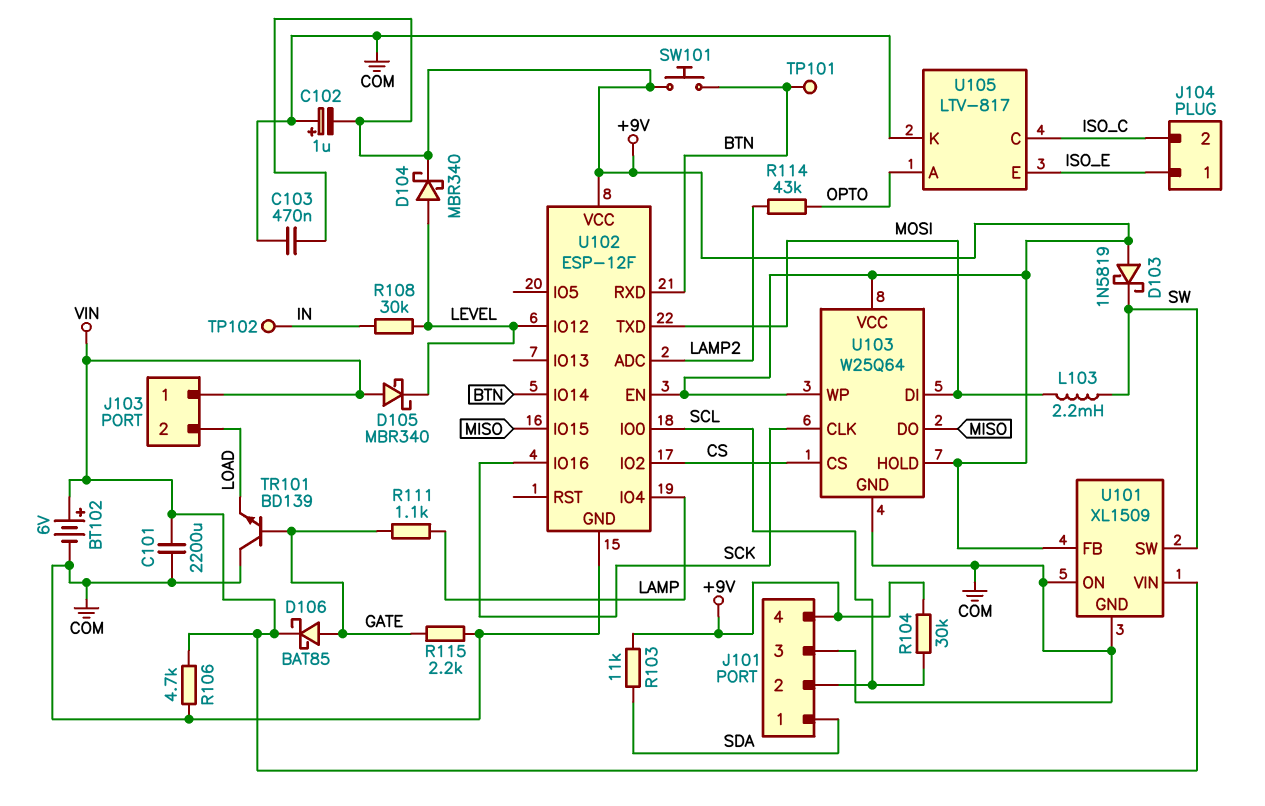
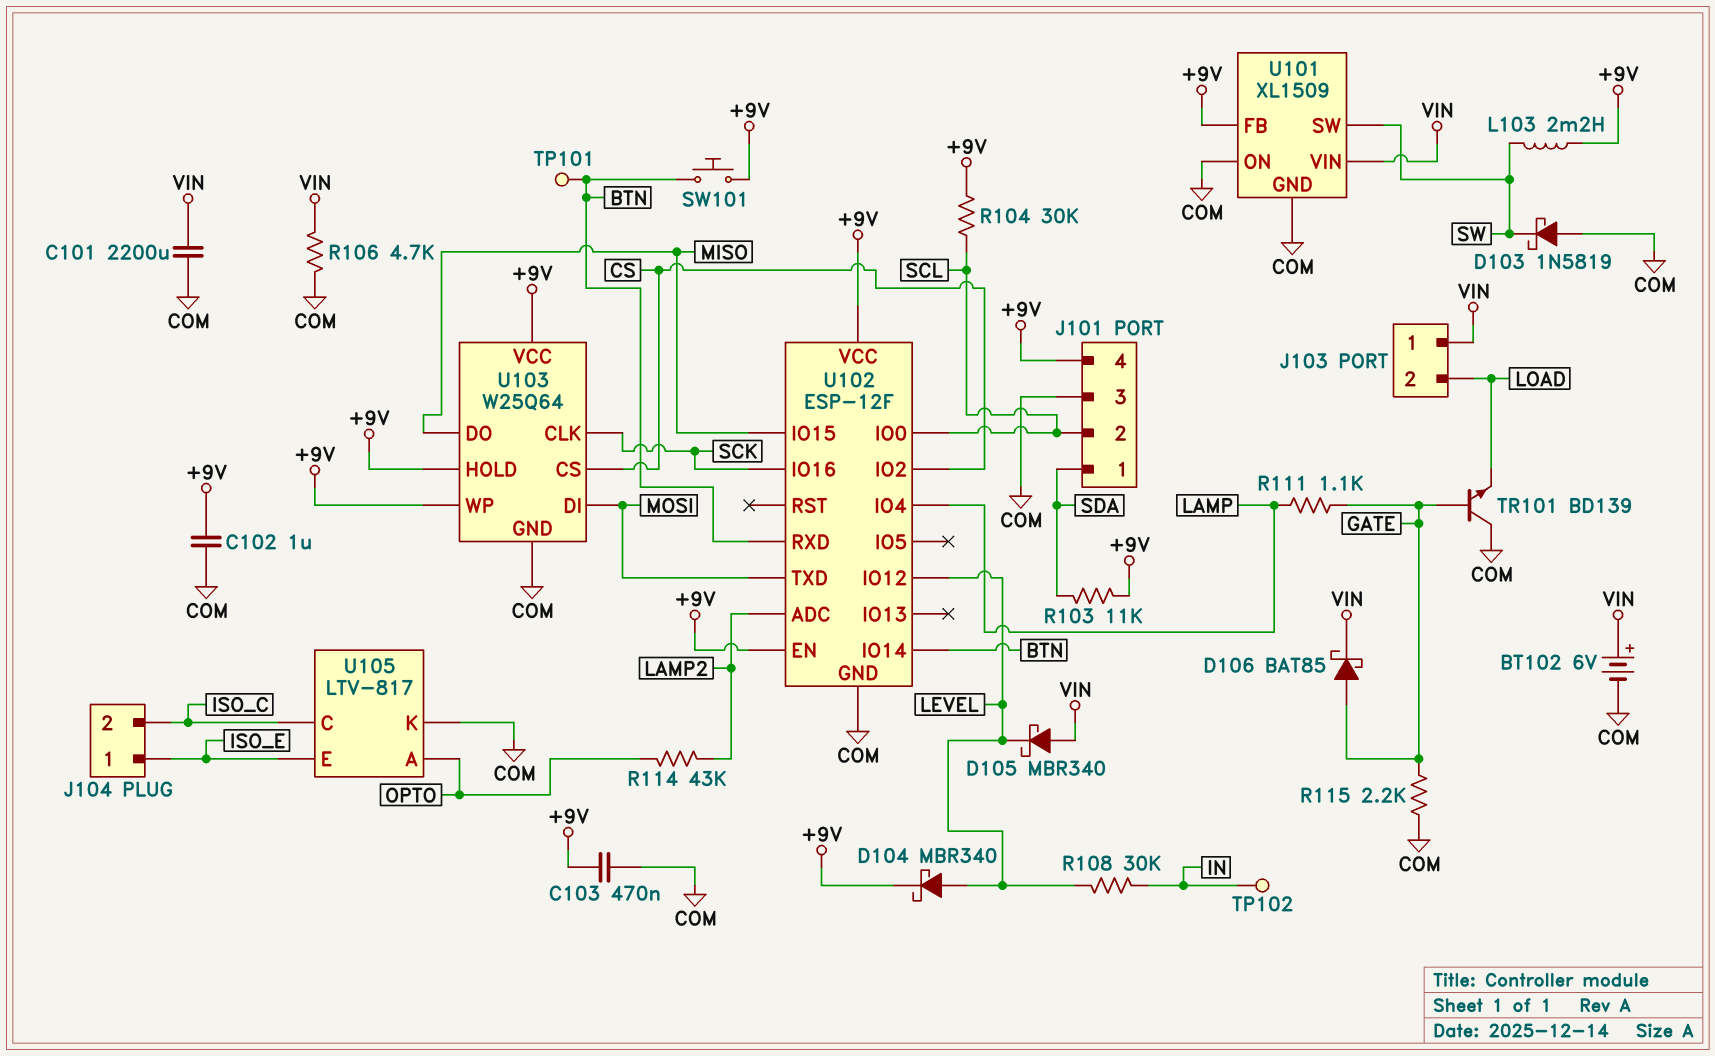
C102: 1uF (plus COM, minus +9V) -> 1uF (+9V, COM)
D103: schottky 1N5819 (A +9V, K SW) -> schottky 1N5819 (A COM, K SW)
L103: 2.2mH (MOSI, SW) -> 2.2mH (+9V, SW)

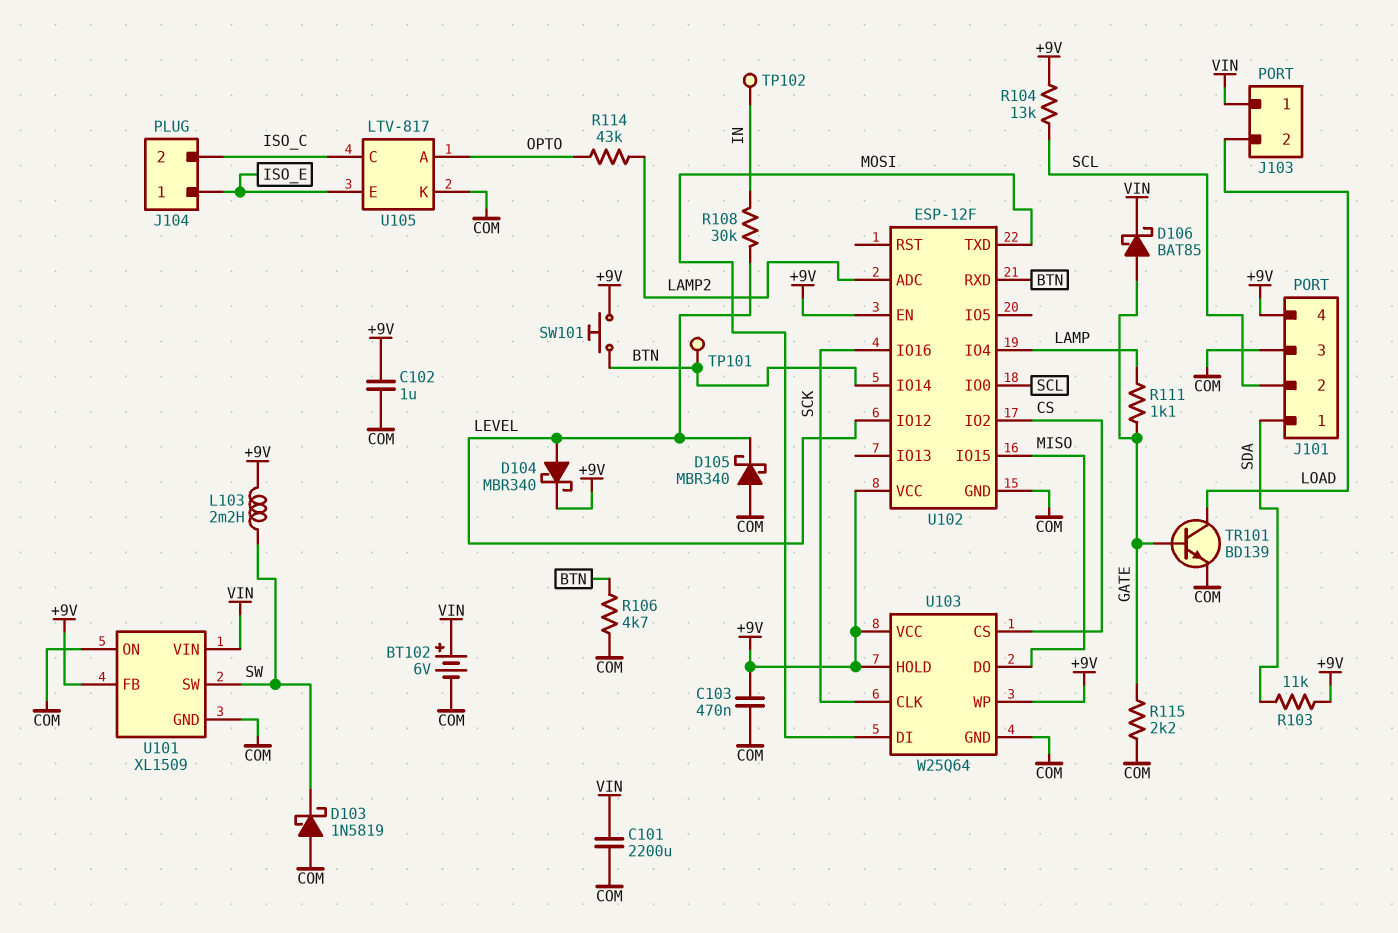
D105: schottky MBR340 (A VIN, K LEVEL) -> schottky MBR340 (A COM, K LEVEL)
R104: 30k (+9V, SCL) -> 13k (+9V, SCL)
R106: 4.7k (COM, VIN) -> 4.7k (BTN, COM)
TR101: NPN BD139 (B GATE, C COM, E LOAD) -> NPN BD139 (B GATE, C LOAD, E COM)

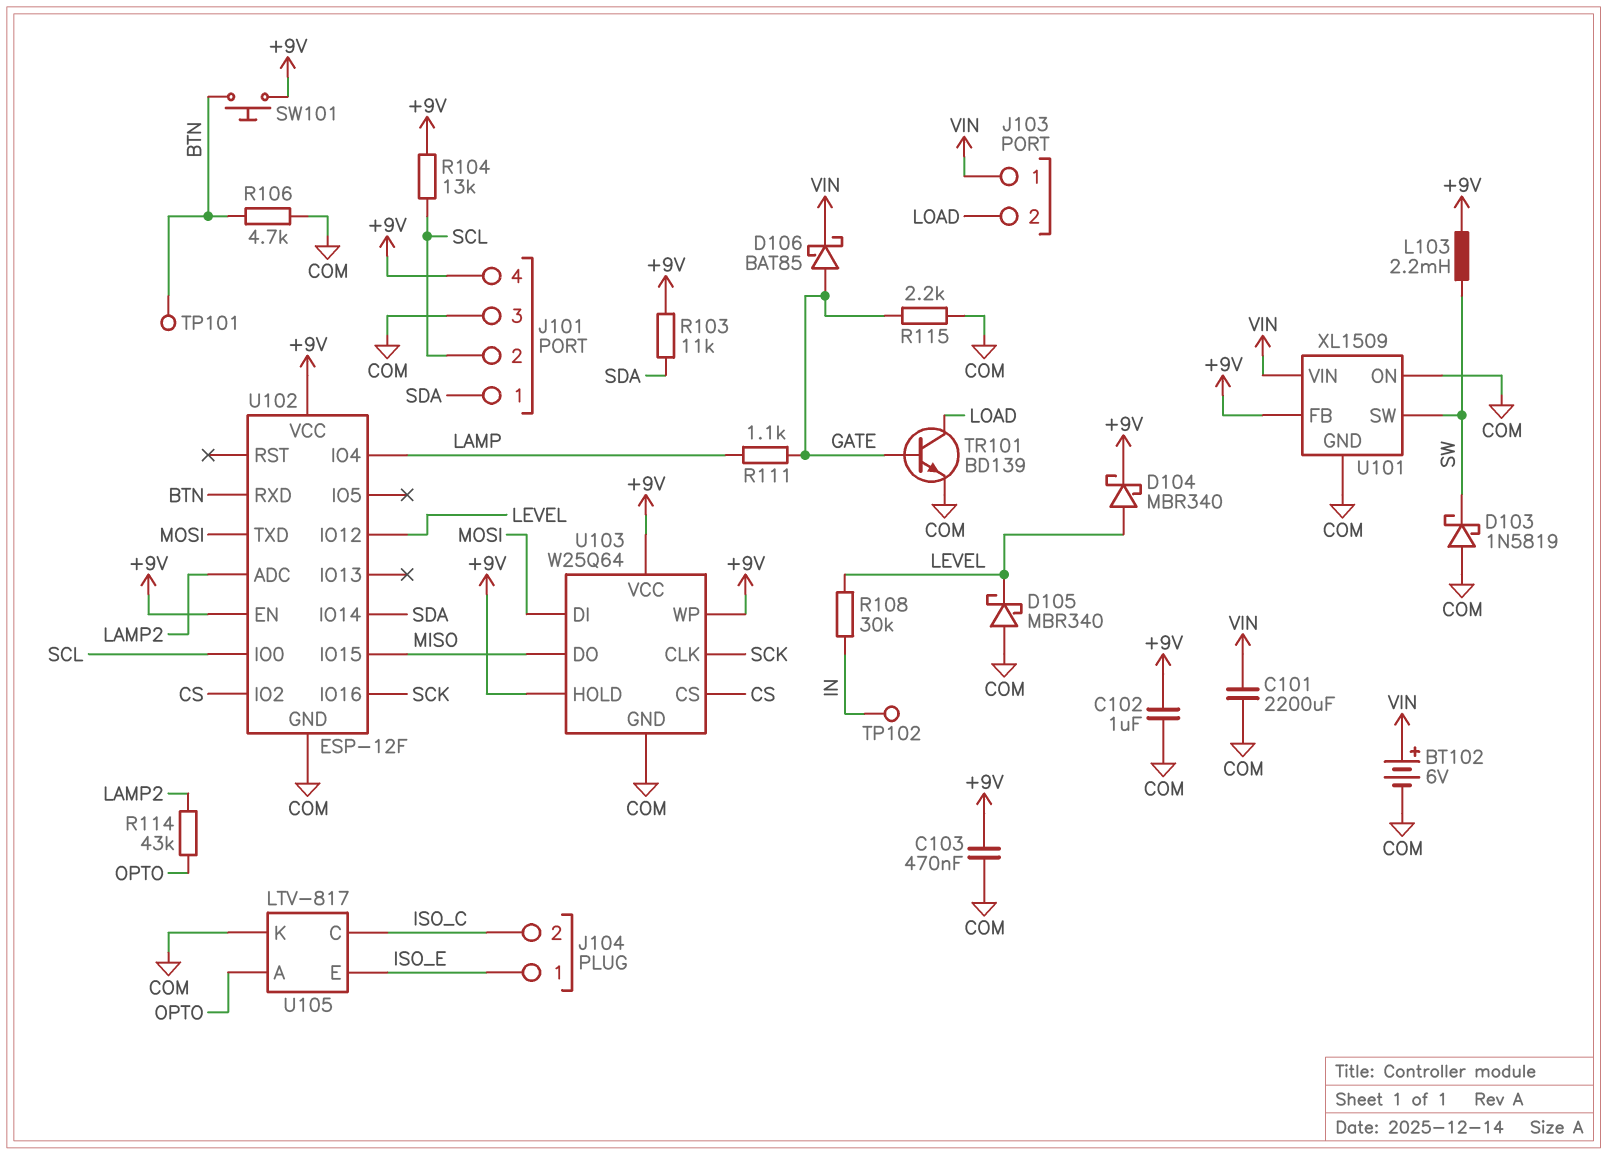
U102 pin IO14: BTN -> SDA

